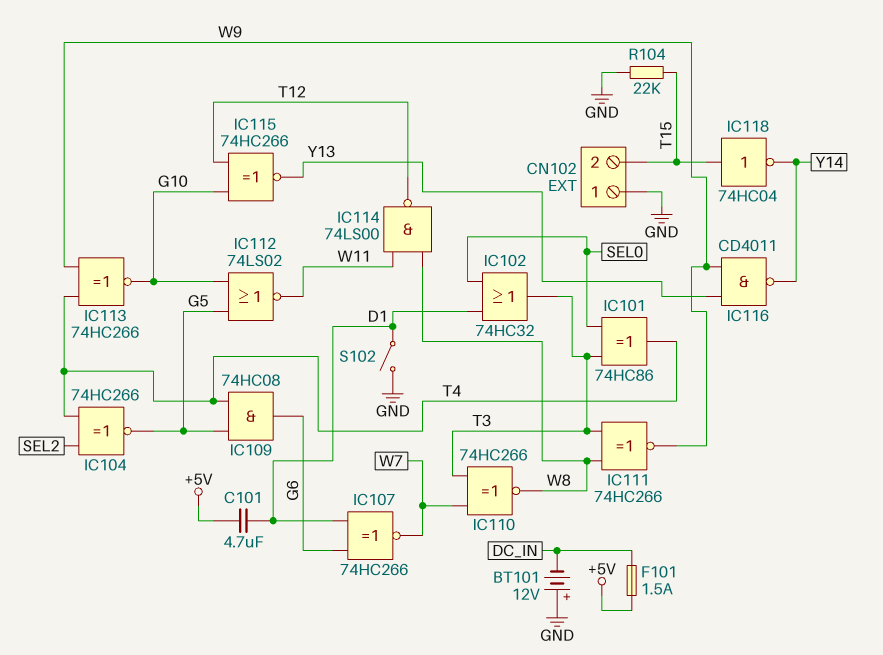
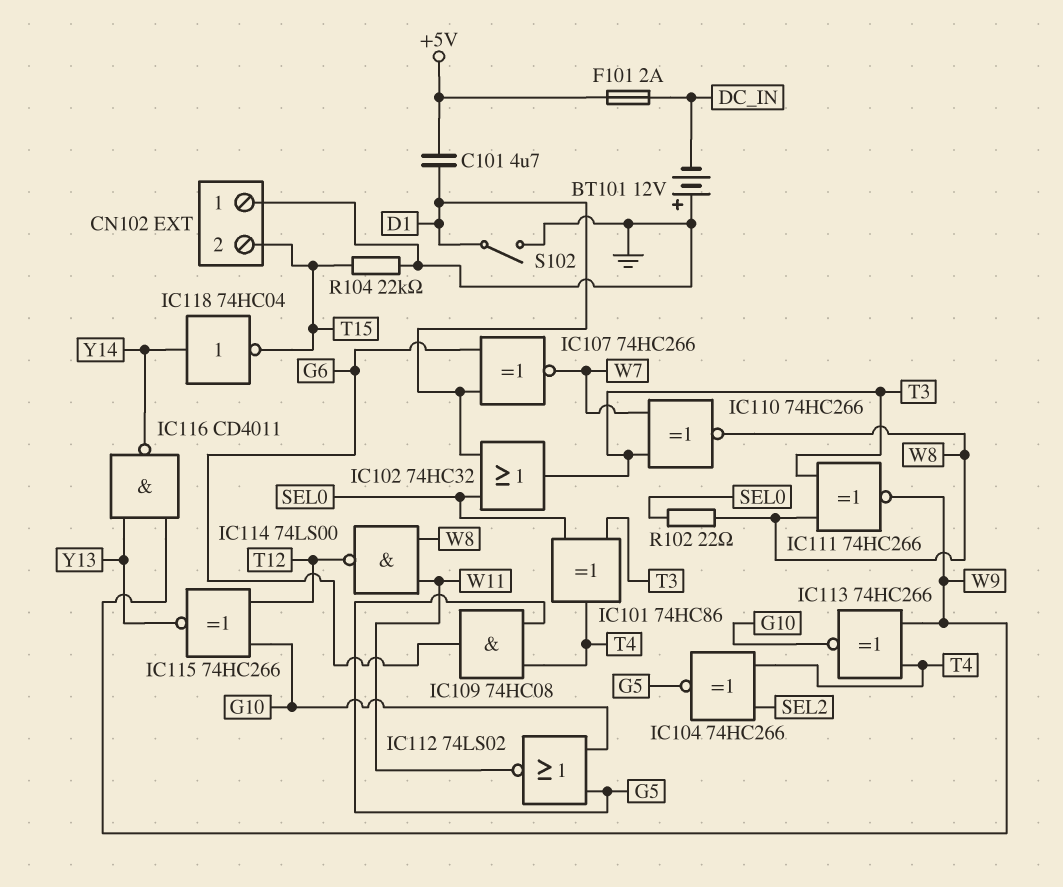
F101: 1.5A (+5V, DC_IN) -> 2A (+5V, DC_IN)
IC118: NOT 74HC04 (in T15, out Y14) -> NOT 74HC04 (in Y14, out T15)
R102: none -> 22 (SEL0, W8)

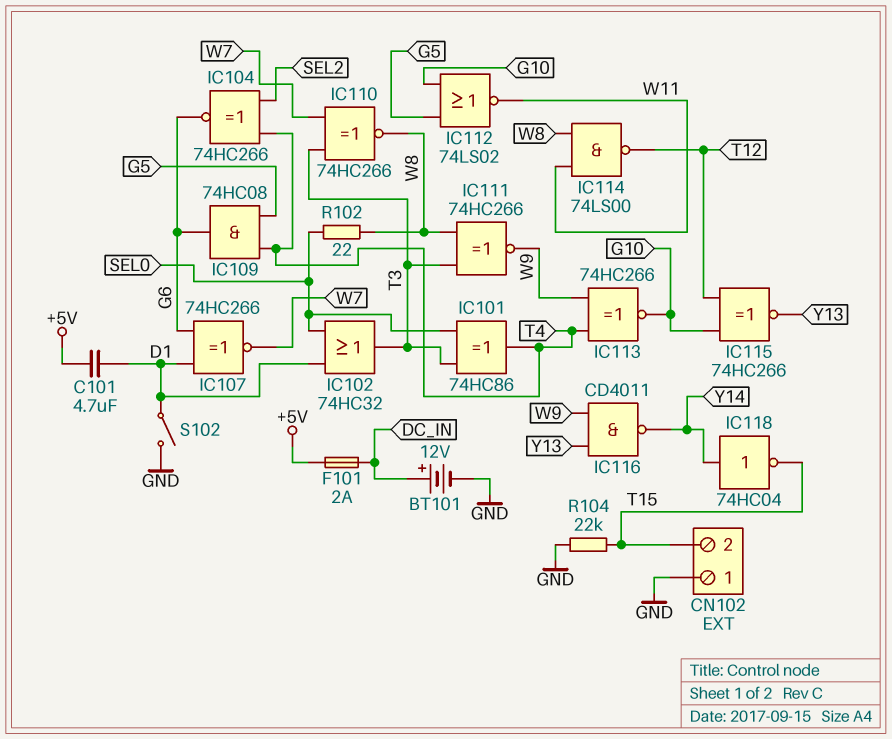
BT101: 12V (plus GND, minus DC_IN) -> 12V (plus DC_IN, minus GND)
IC104: XNOR 74HC266 (in SEL2, in T4, out G5) -> XNOR 74HC266 (in SEL2, in T4, out G6)

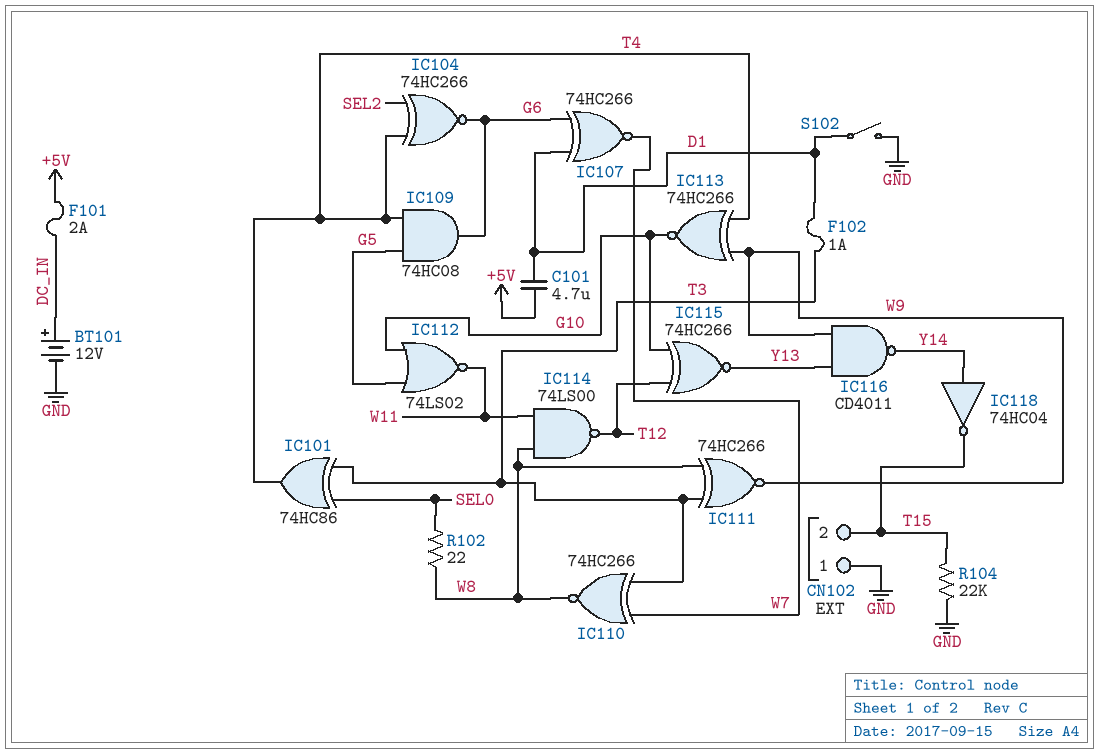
F102: none -> 1A (D1, T3)
IC102: OR 74HC32 (in D1, in SEL0, out T3) -> none

